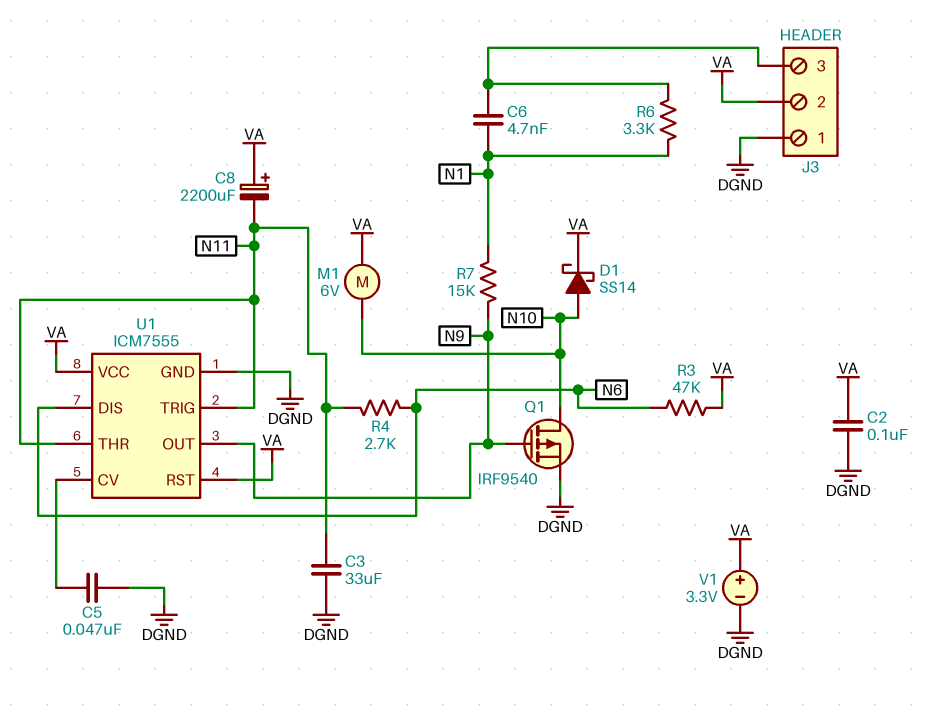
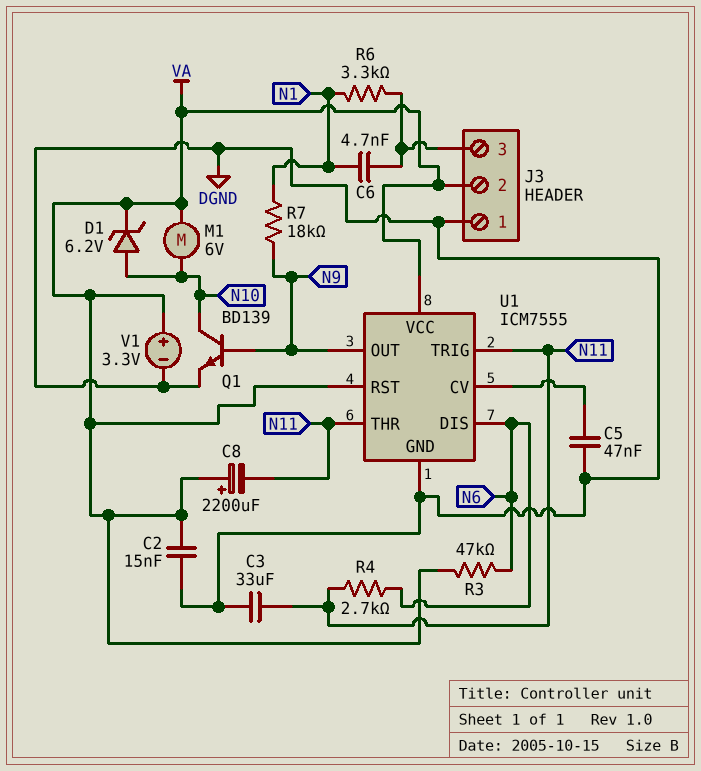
C2: 100nF (DGND, VA) -> 15nF (DGND, VA)
D1: schottky SS14 (A N10, K VA) -> zener 6.2V (A N10, K VA)
Q1: PMOS IRF9540 (G N9, D N10, S DGND) -> NPN BD139 (B N9, C N10, E DGND)
R7: 15k (N1, N9) -> 18k (N1, N9)

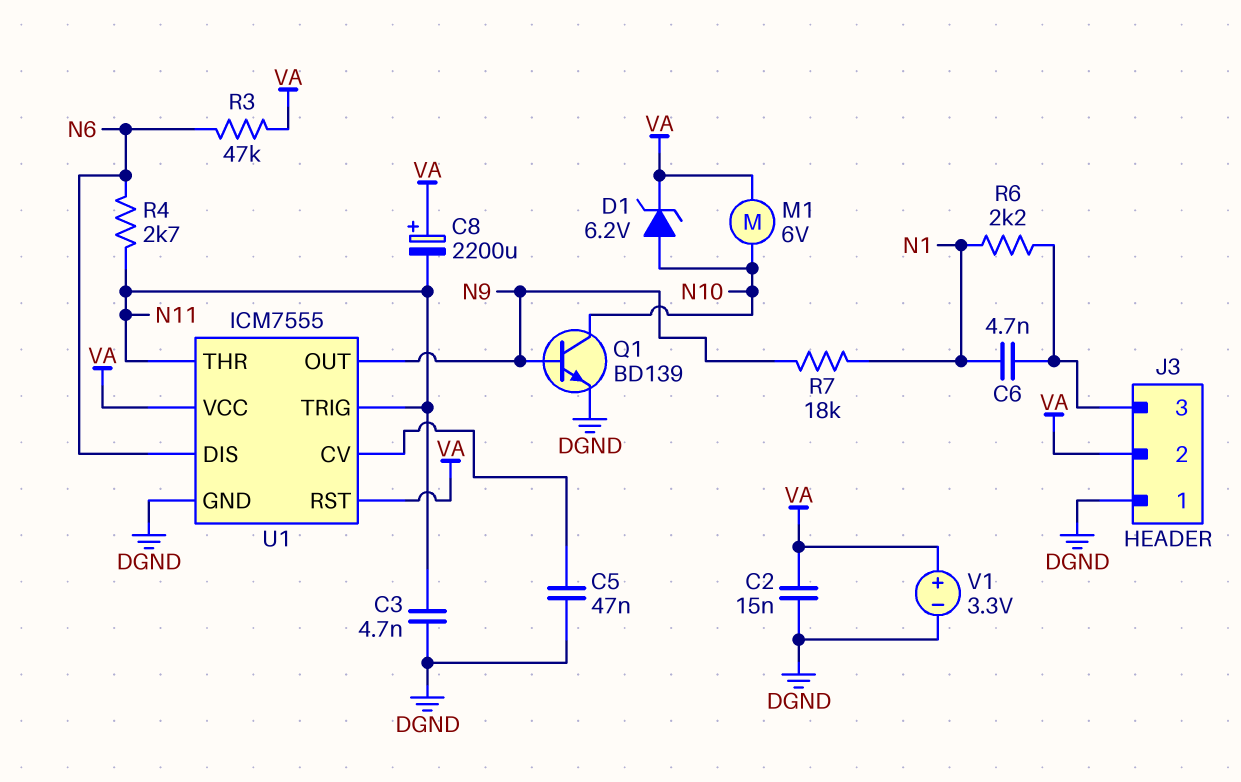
C3: 33uF (DGND, N11) -> 4.7nF (DGND, N11)
R6: 3.3k (J3/3, N1) -> 2.2k (J3/3, N1)

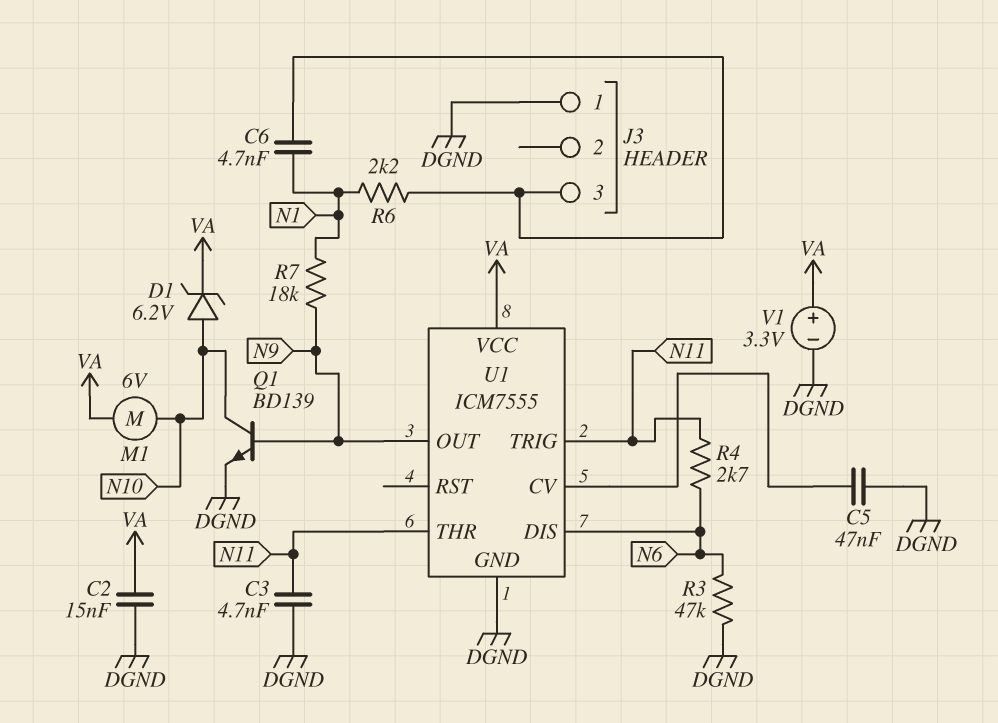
C8: 2200uF (plus VA, minus N11) -> none
J3 pin 2: VA -> none
R3: 47k (N6, VA) -> 47k (DGND, N6)
U1 pin RST: VA -> none

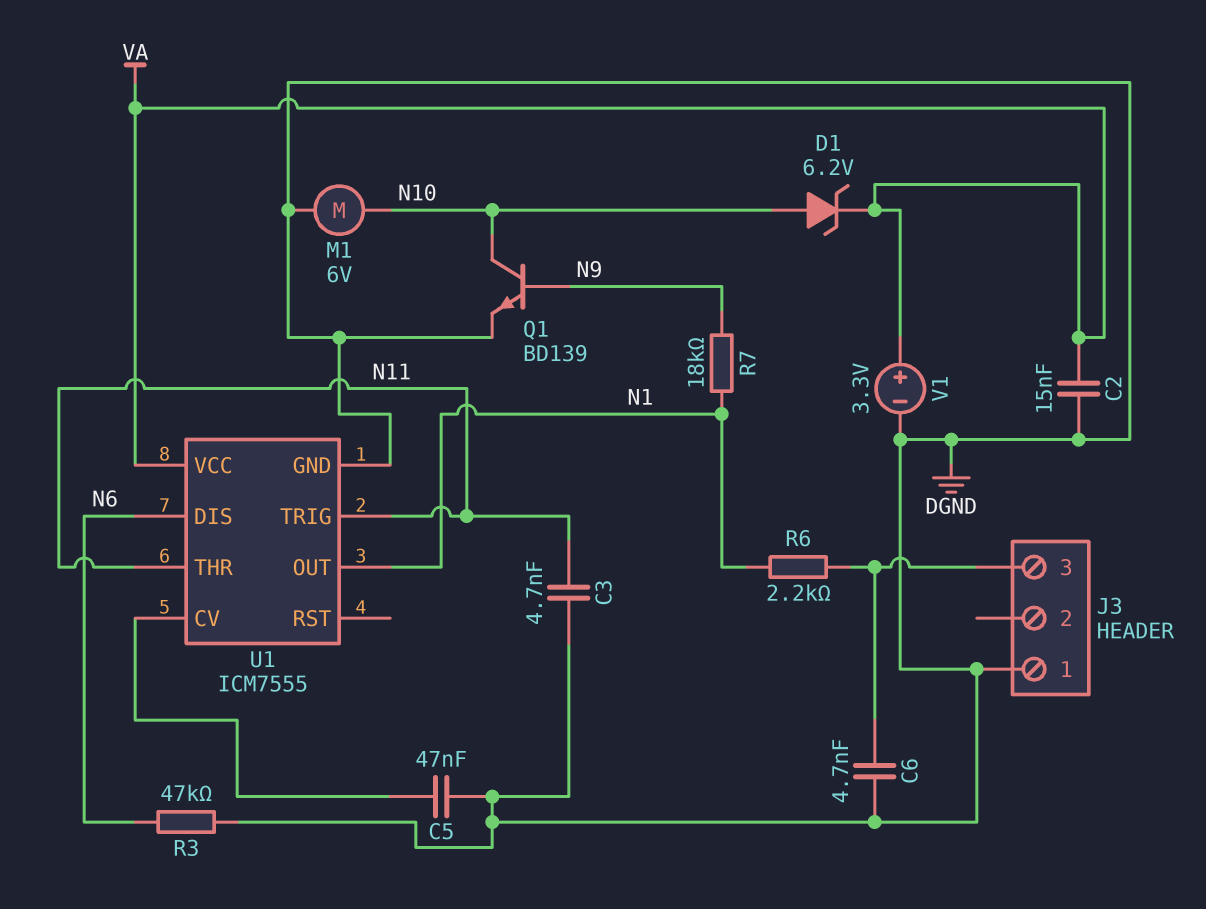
C6: 4.7nF (J3/3, N1) -> 4.7nF (DGND, J3/3)
M1: motor 6V (N10, VA) -> motor 6V (DGND, N10)
R4: 2.7k (N6, N11) -> none
U1 pin OUT: N9 -> N1

